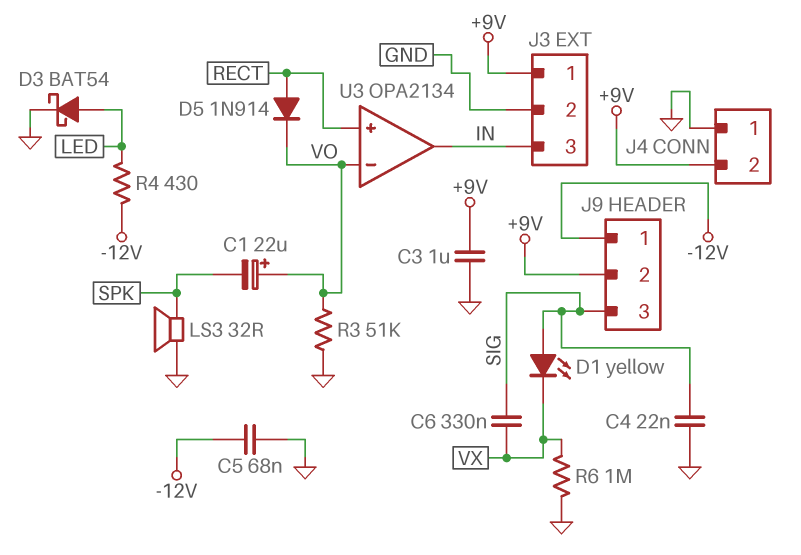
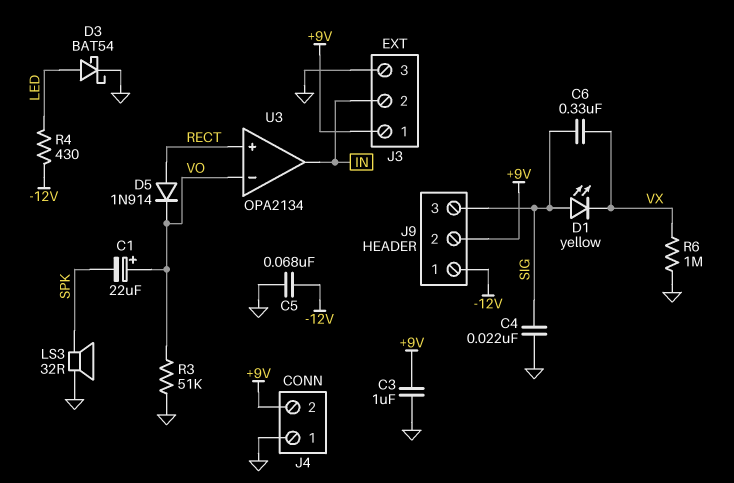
J3 pin 2: GND -> IN
J3 pin 3: IN -> GND

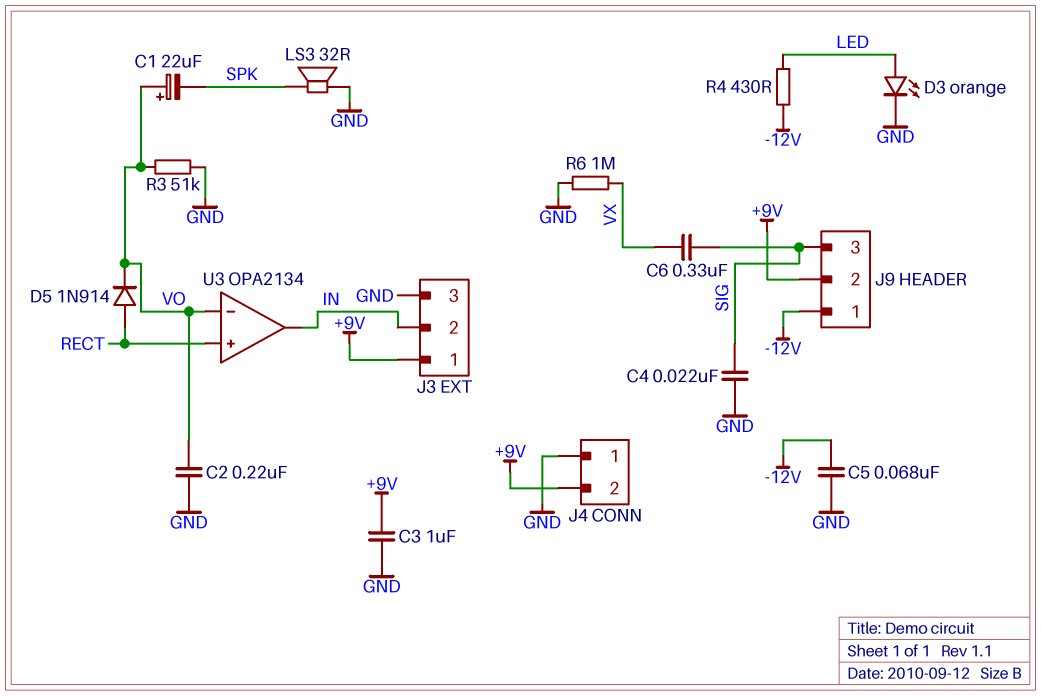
C2: none -> 220nF (GND, VO)
D1: LED yellow (A SIG, K VX) -> none
D3: schottky BAT54 (A LED, K GND) -> LED orange (A LED, K GND)

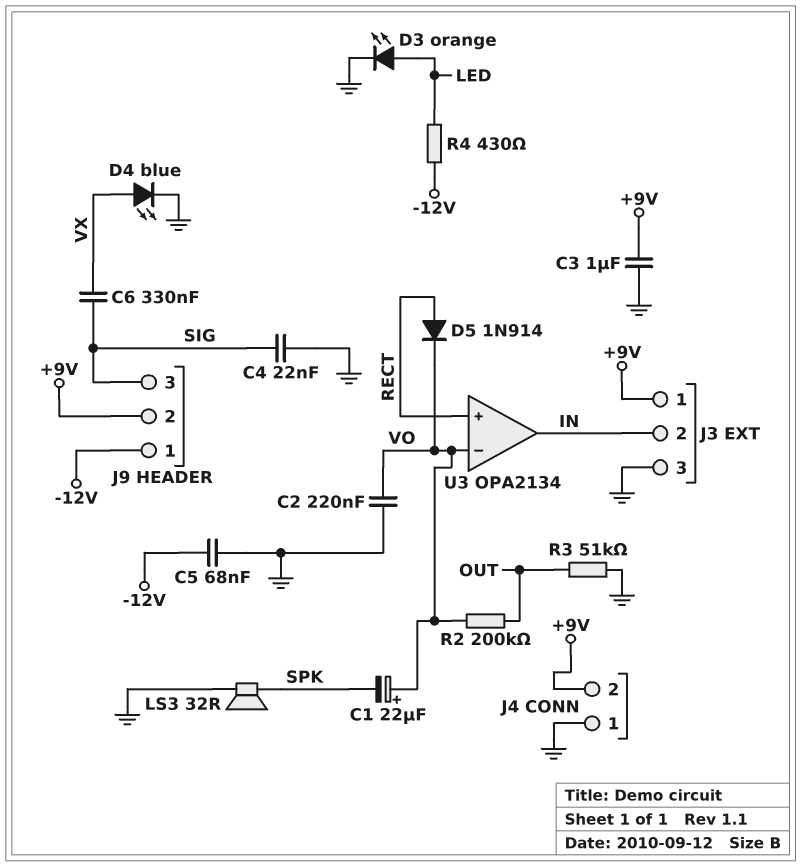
D4: none -> LED blue (A VX, K GND)
R2: none -> 200k (OUT, VO)
R3: 51k (GND, VO) -> 51k (GND, OUT)
R6: 1M (GND, VX) -> none

